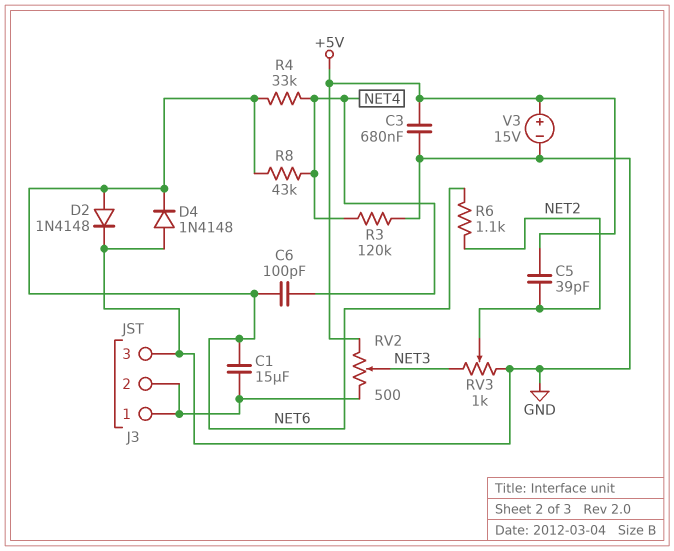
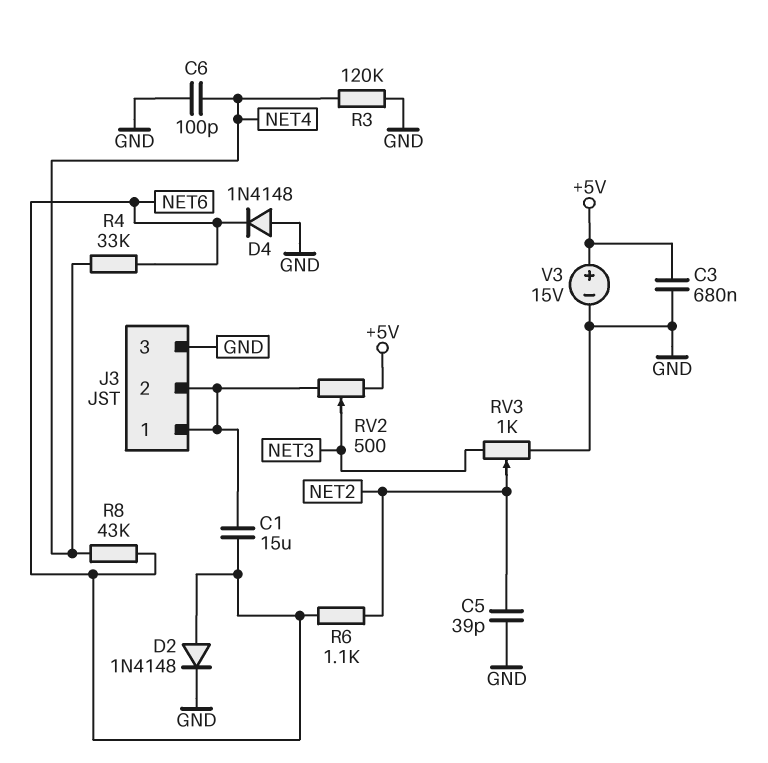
C5: 39pF (+5V, NET2) -> 39pF (GND, NET2)
C6: 100pF (NET4, NET6) -> 100pF (GND, NET4)

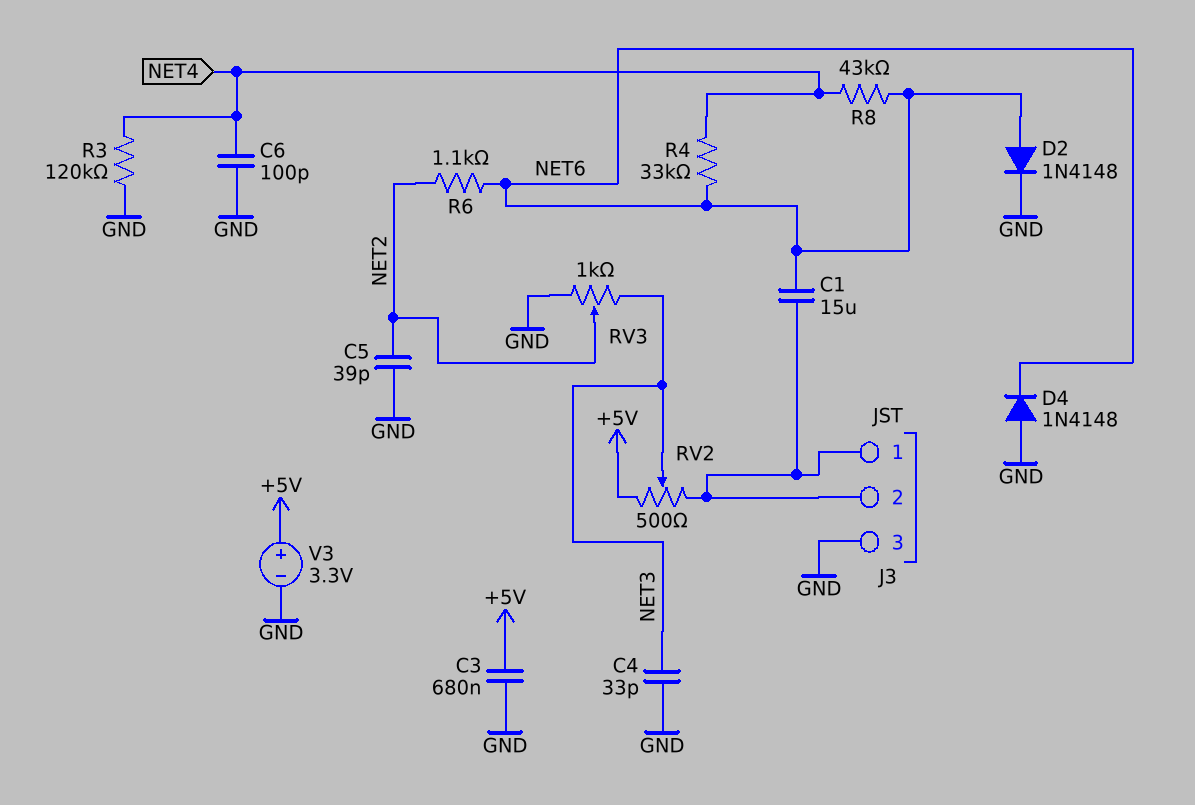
C4: none -> 33pF (GND, NET3)
V3: 15V (plus +5V, minus GND) -> 3.3V (plus +5V, minus GND)

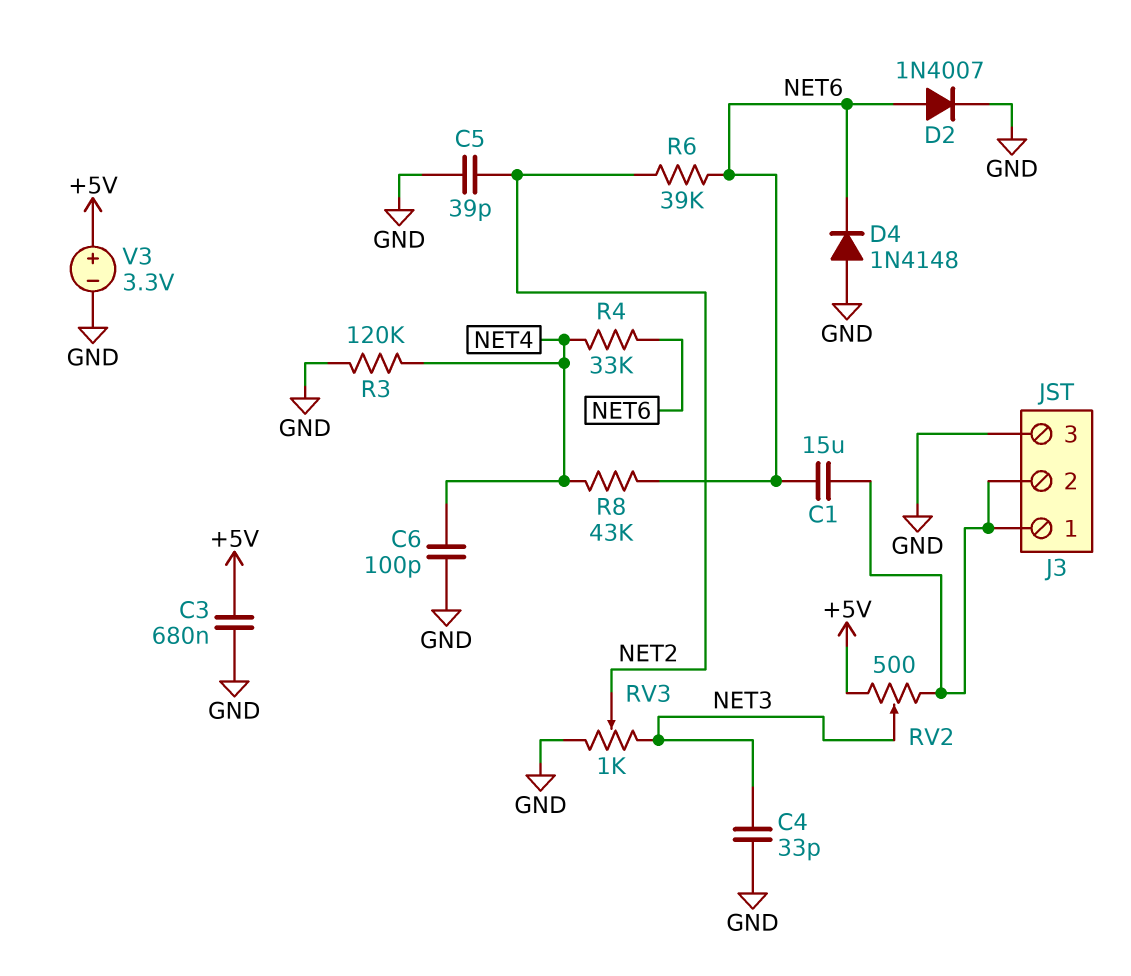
D2: diode 1N4148 (A NET6, K GND) -> diode 1N4007 (A NET6, K GND)
R6: 1.1k (NET2, NET6) -> 39k (NET2, NET6)

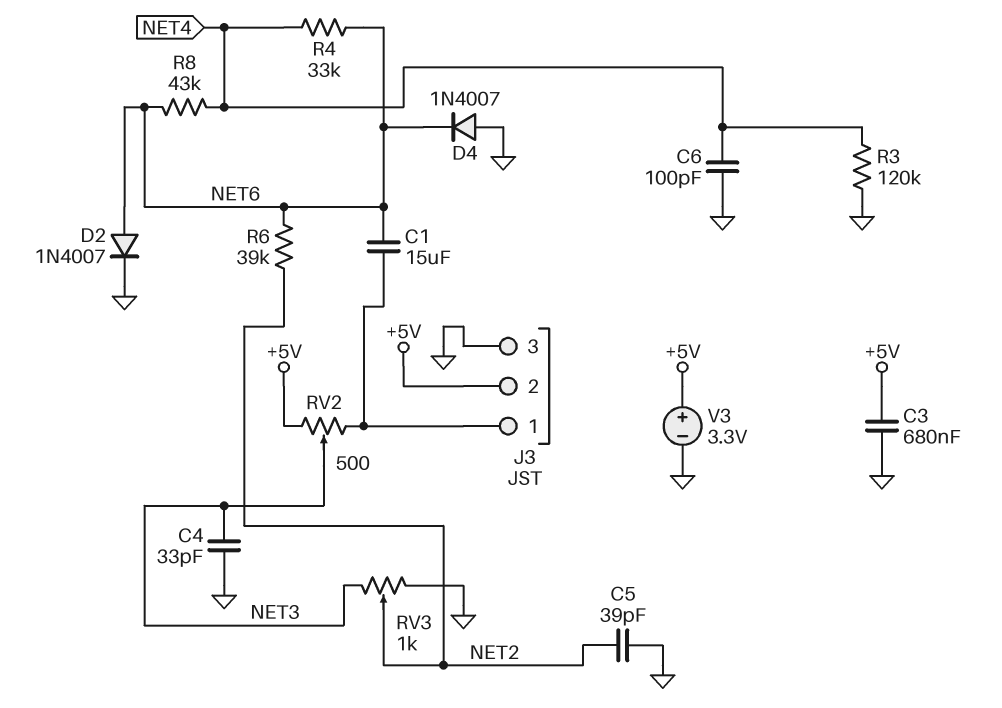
D4: diode 1N4148 (A GND, K NET6) -> diode 1N4007 (A GND, K NET6)
J3 pin 2: J3/1 -> +5V

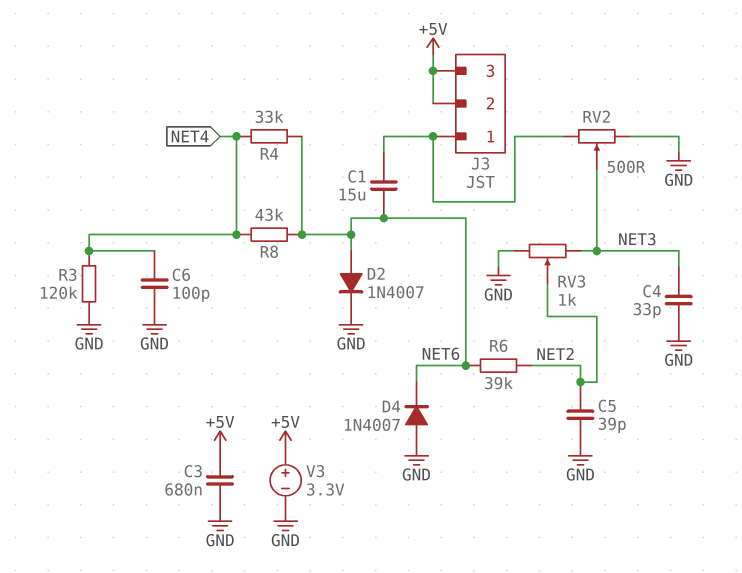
J3 pin 3: GND -> +5V
RV2: 500 (+5V, J3/1, wiper NET3) -> 500 (GND, J3/1, wiper NET3)

